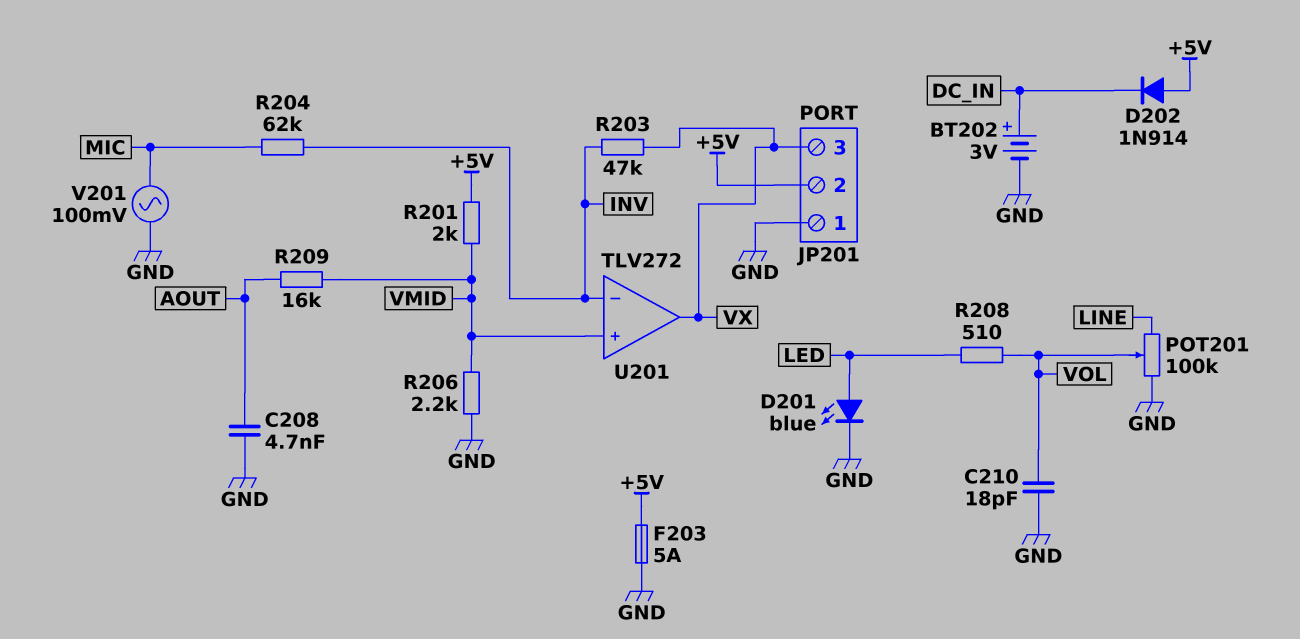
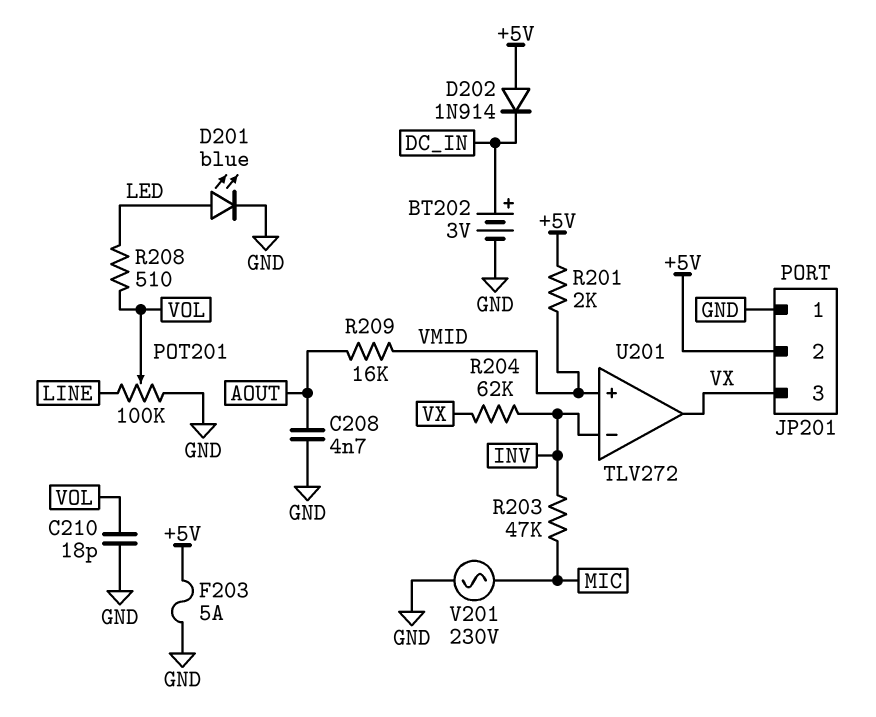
R203: 47k (INV, VX) -> 47k (INV, MIC)
R204: 62k (INV, MIC) -> 62k (INV, VX)
R206: 2.2k (GND, VMID) -> none
V201: AC 100mV (GND, MIC) -> AC 230V (GND, MIC)

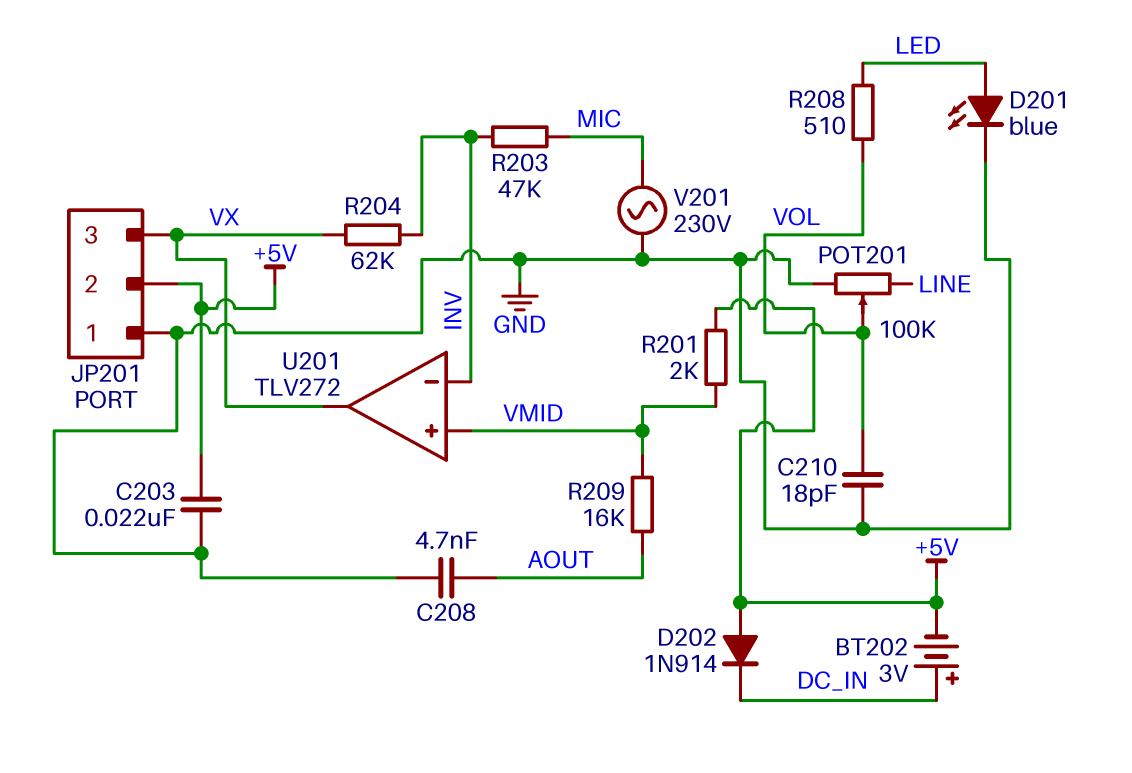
BT202: 3V (plus DC_IN, minus GND) -> 3V (plus DC_IN, minus +5V)
C203: none -> 22nF (+5V, GND)
F203: 5A (+5V, GND) -> none

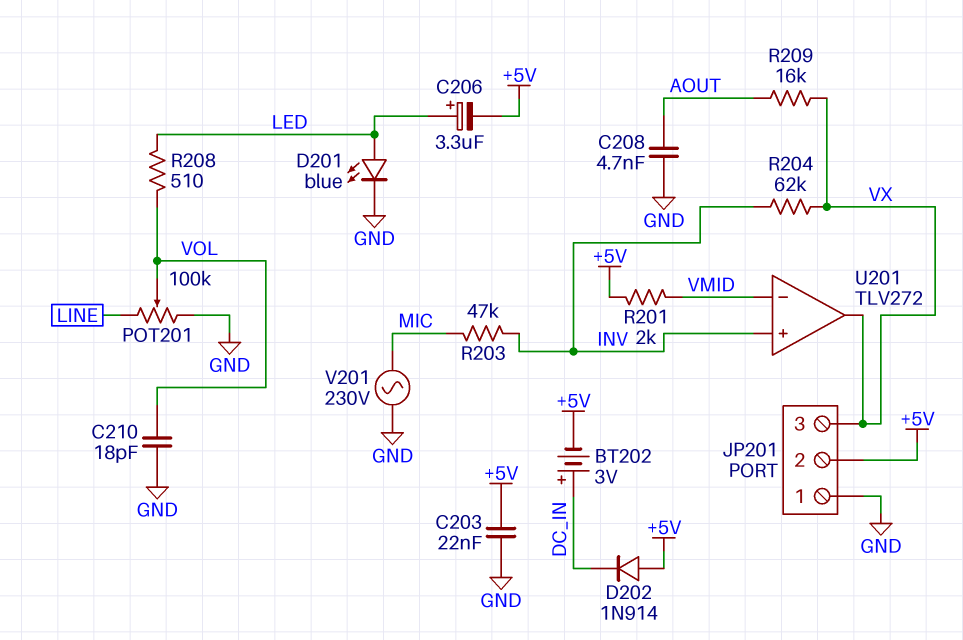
C206: none -> 3.3uF (plus LED, minus +5V)
R209: 16k (AOUT, VMID) -> 16k (AOUT, VX)
U201 pin in+: VMID -> INV
U201 pin in-: INV -> VMID

